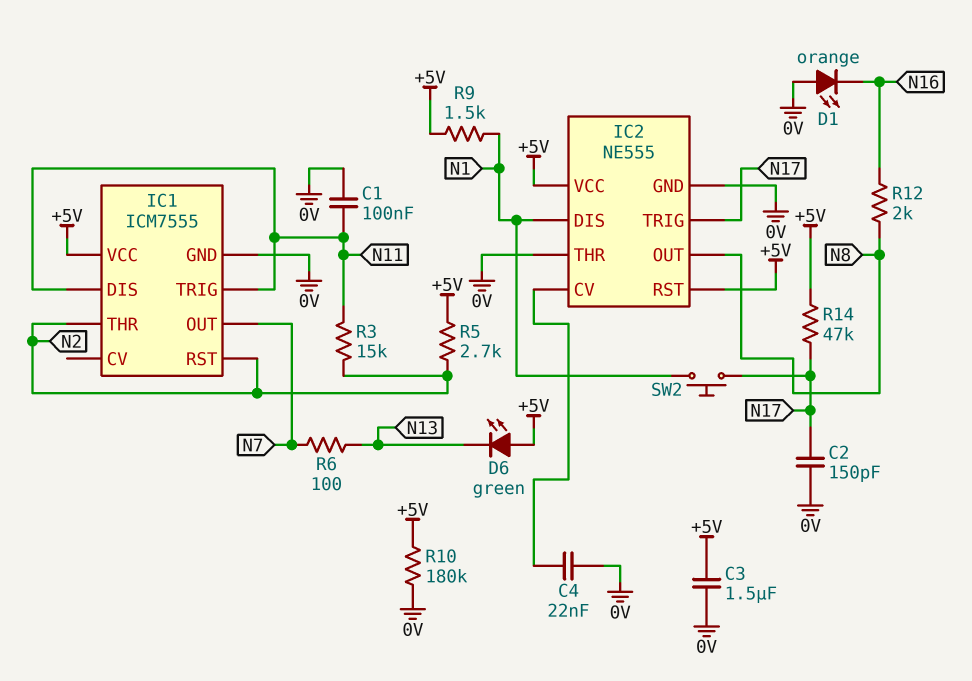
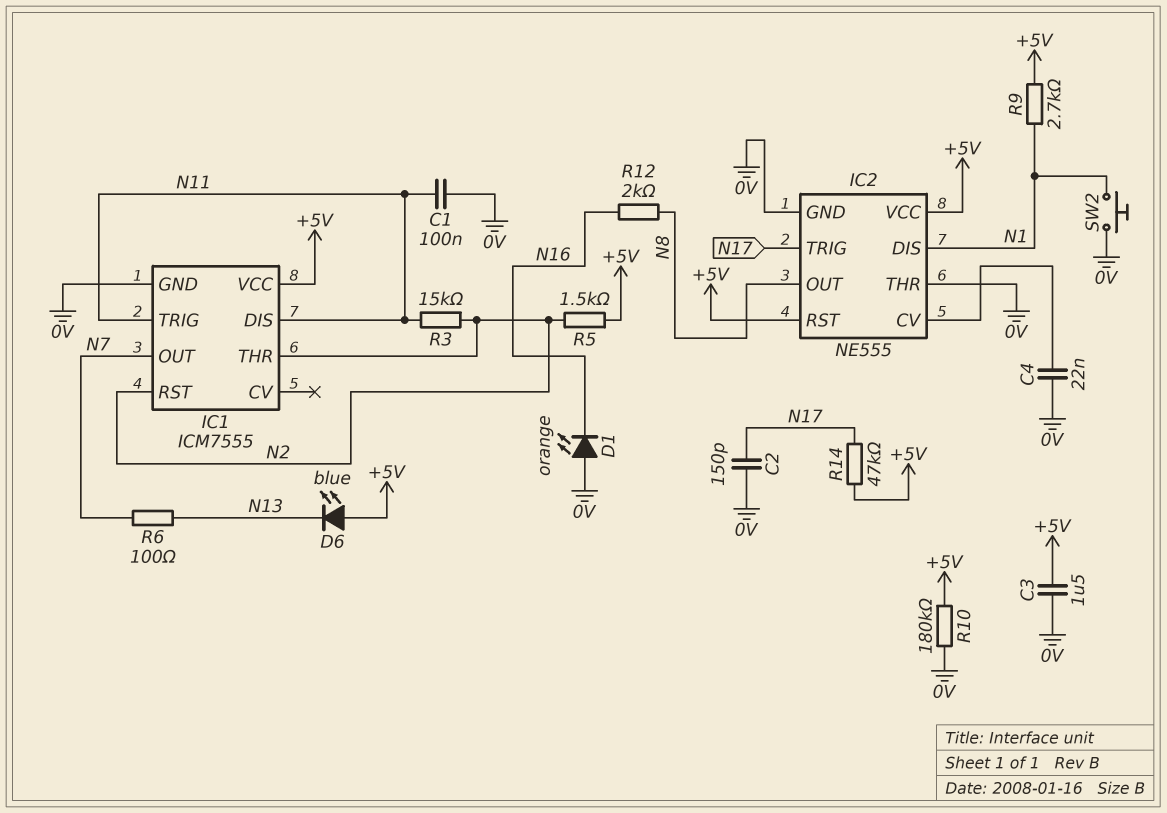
D6: LED green (A +5V, K N13) -> LED blue (A +5V, K N13)
R5: 2.7k (+5V, N2) -> 1.5k (+5V, N2)
R9: 1.5k (+5V, N1) -> 2.7k (+5V, N1)
SW2: button (N1, N17) -> button (0V, N1)

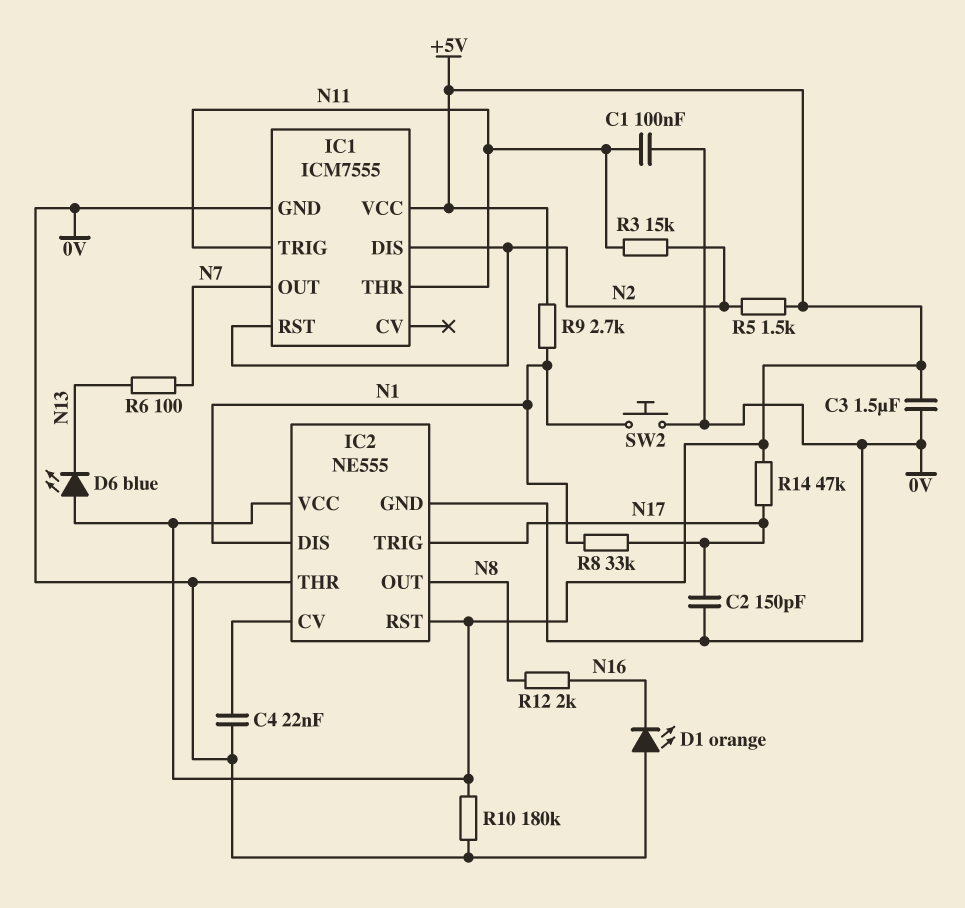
IC1 pin DIS: N11 -> N2
IC1 pin THR: N2 -> N11
R8: none -> 33k (N1, N17)

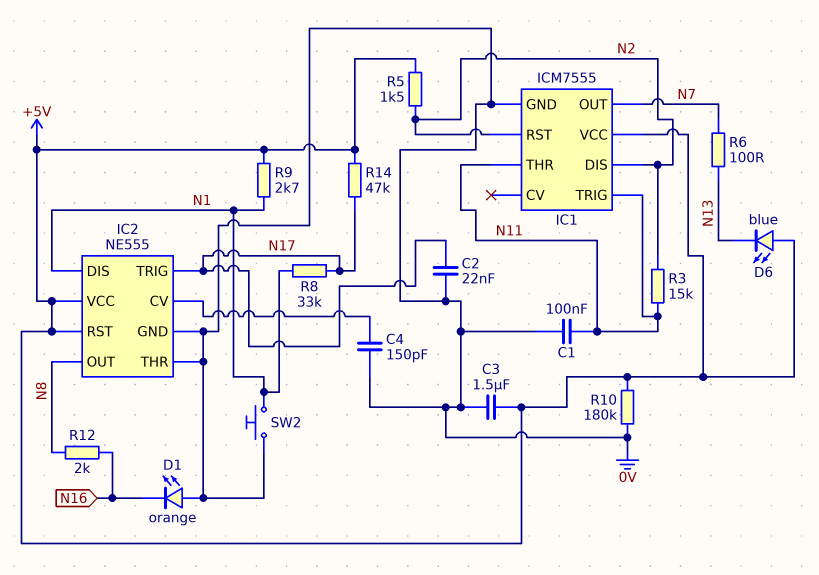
C2: 150pF (0V, N17) -> 22nF (0V, N17)
C4: 22nF (0V, IC2/CV) -> 150pF (0V, IC2/CV)

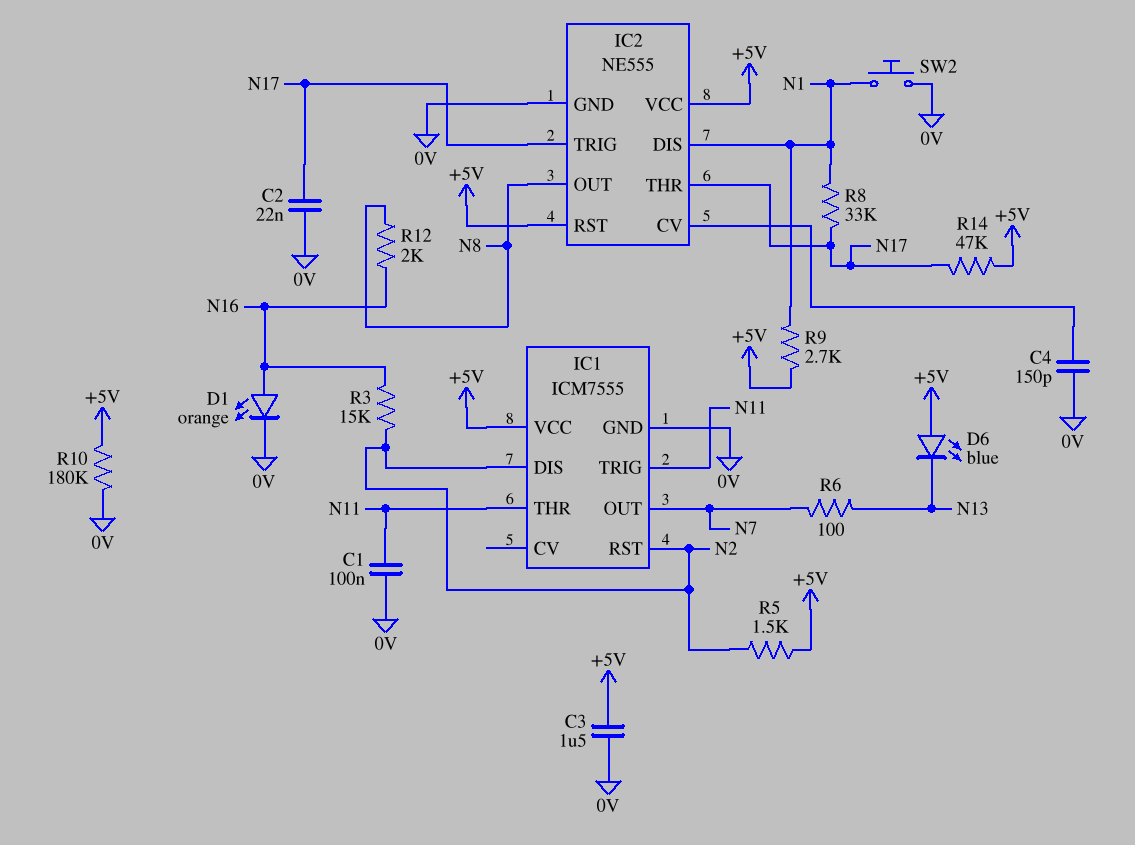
D1: LED orange (A 0V, K N16) -> LED orange (A N16, K 0V)
IC2 pin THR: 0V -> N17
R3: 15k (N2, N11) -> 15k (N2, N16)

